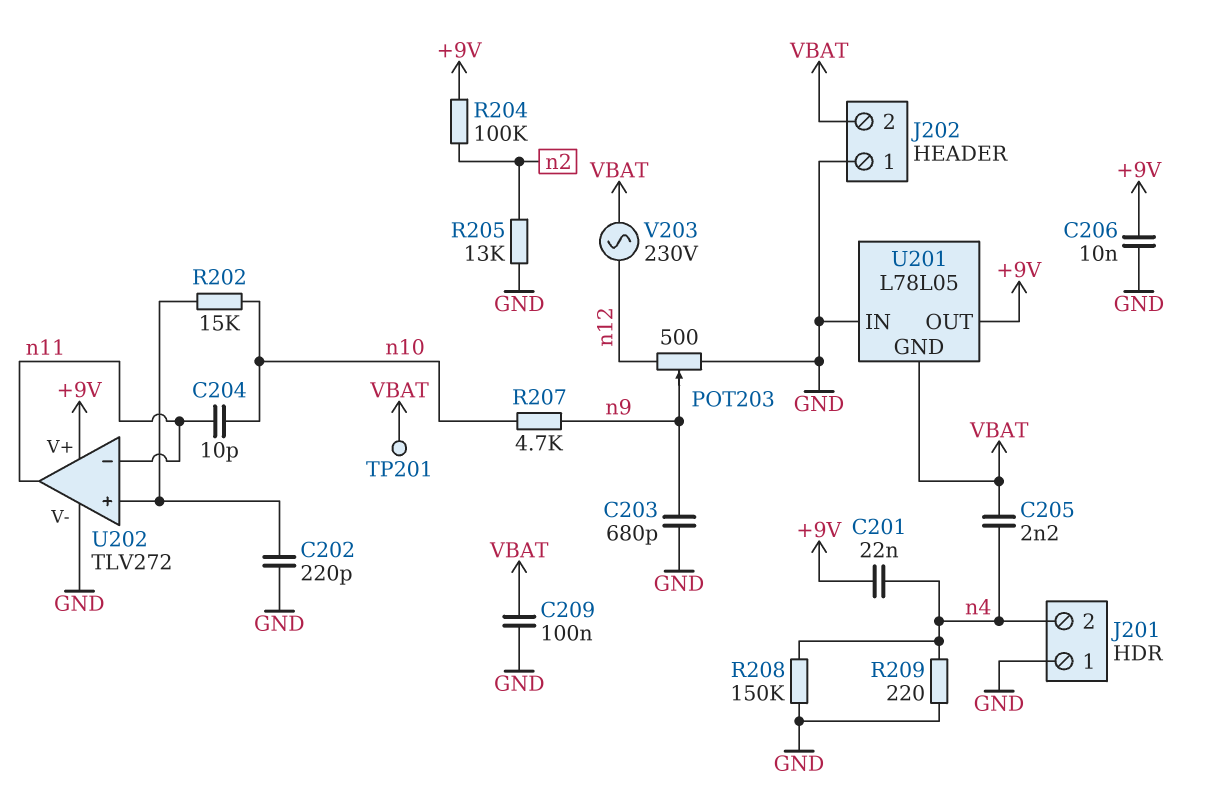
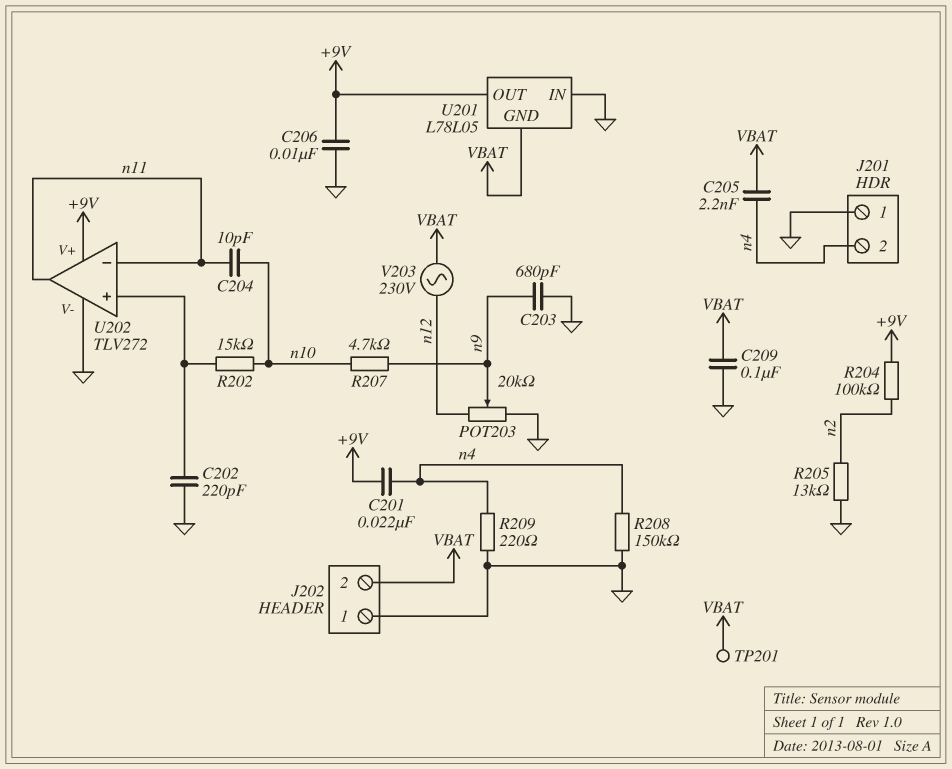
POT203: 500 (GND, n12, wiper n9) -> 20k (GND, n12, wiper n9)

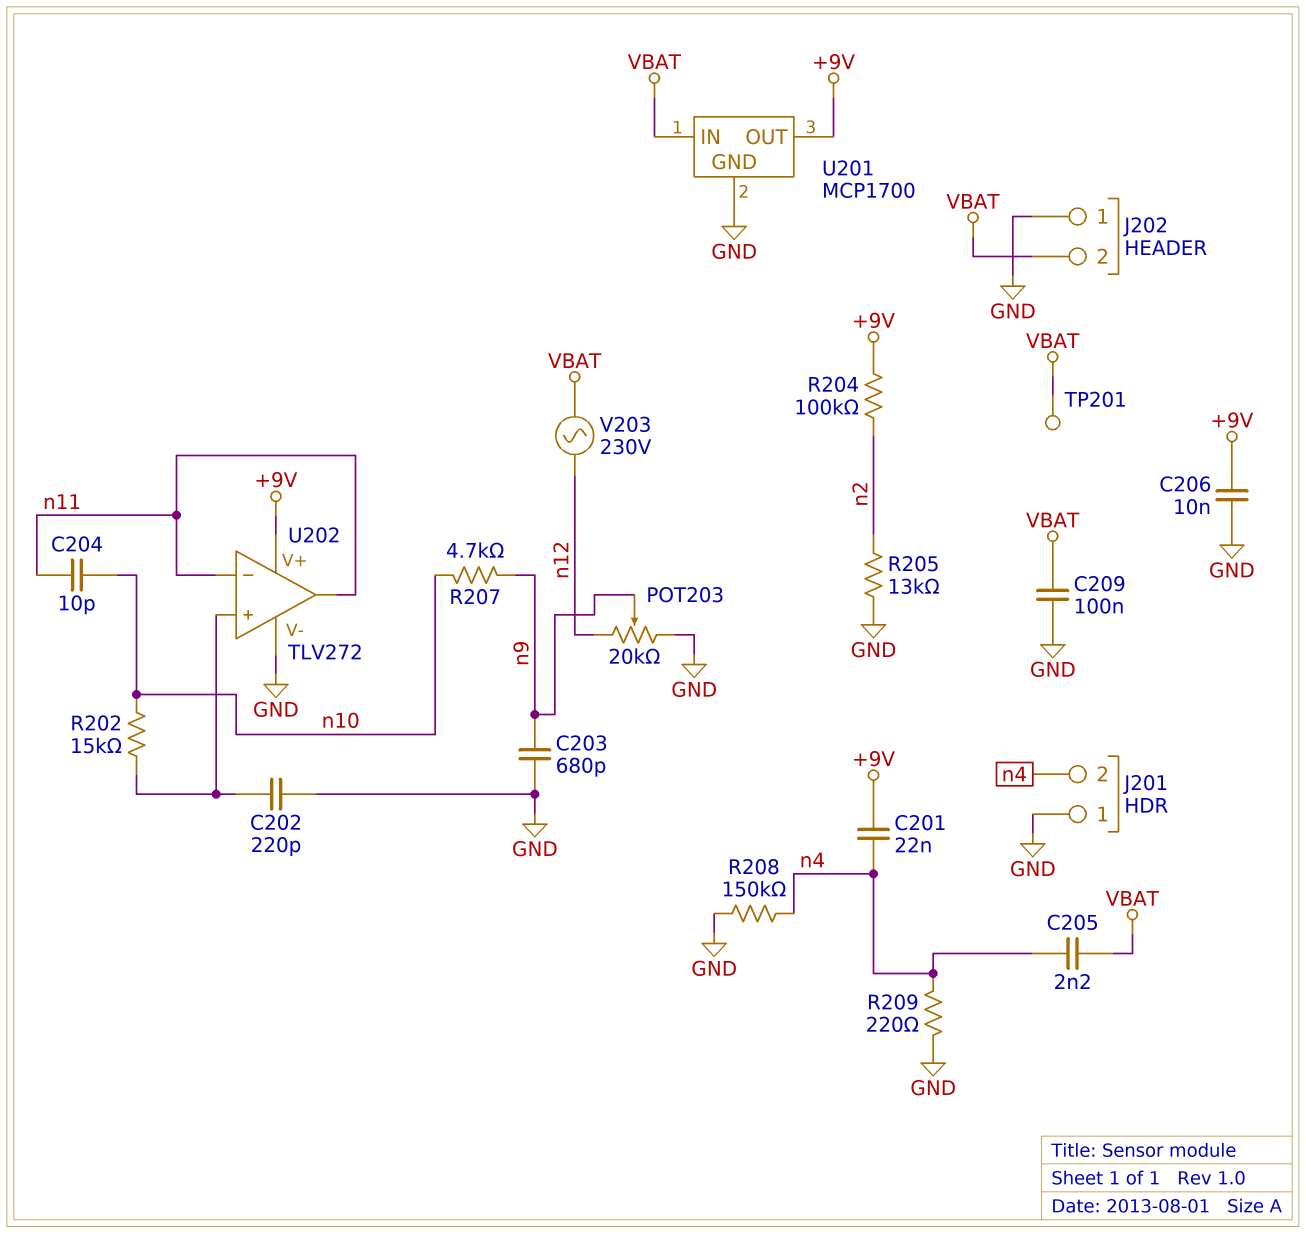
U201: L78L05 -> MCP1700
U201 pin GND: VBAT -> GND
U201 pin IN: GND -> VBAT

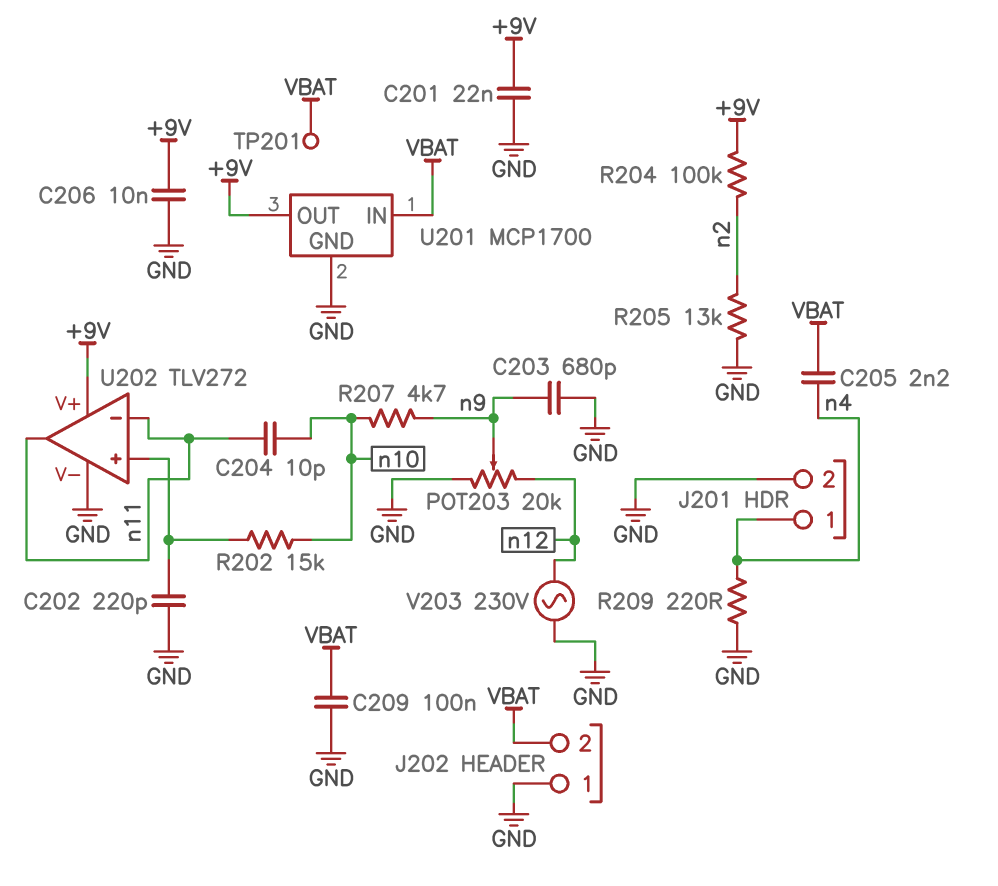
C201: 22nF (+9V, n4) -> 22nF (+9V, GND)
J201 pin 1: GND -> n4
J201 pin 2: n4 -> GND
R208: 150k (GND, n4) -> none
V203: AC 230V (VBAT, n12) -> AC 230V (GND, n12)

